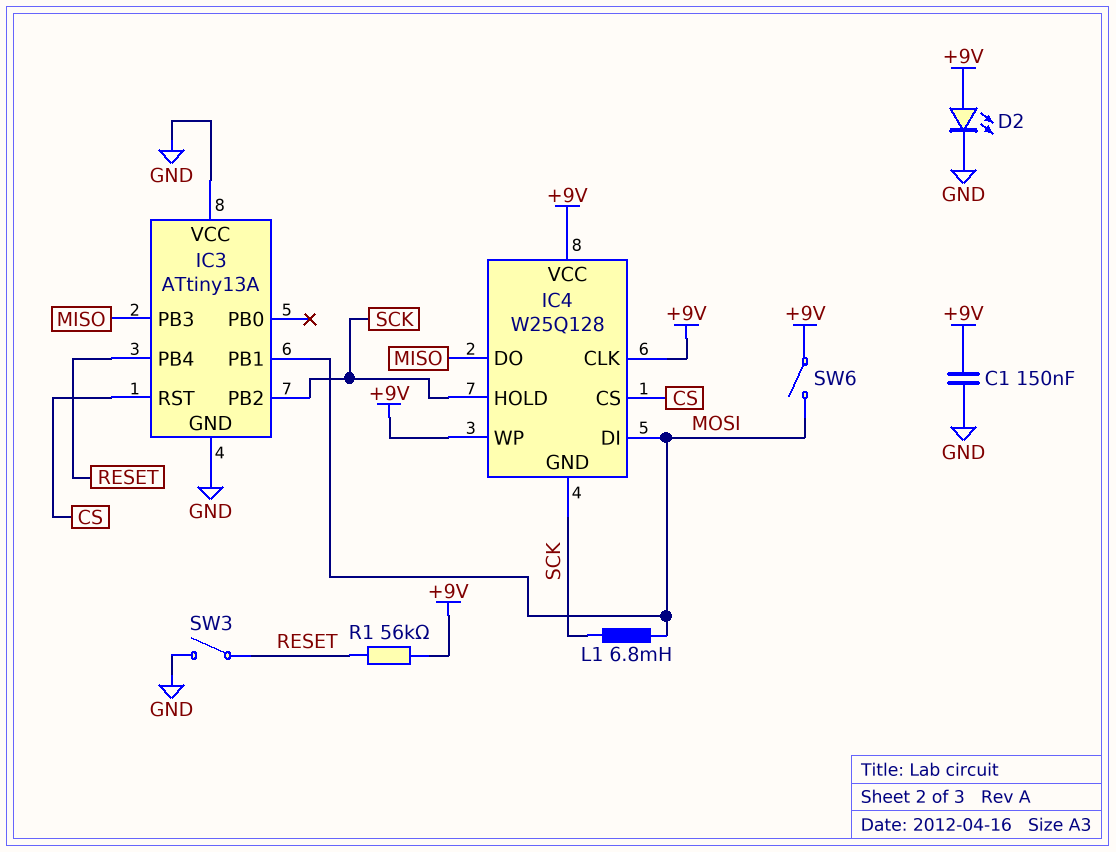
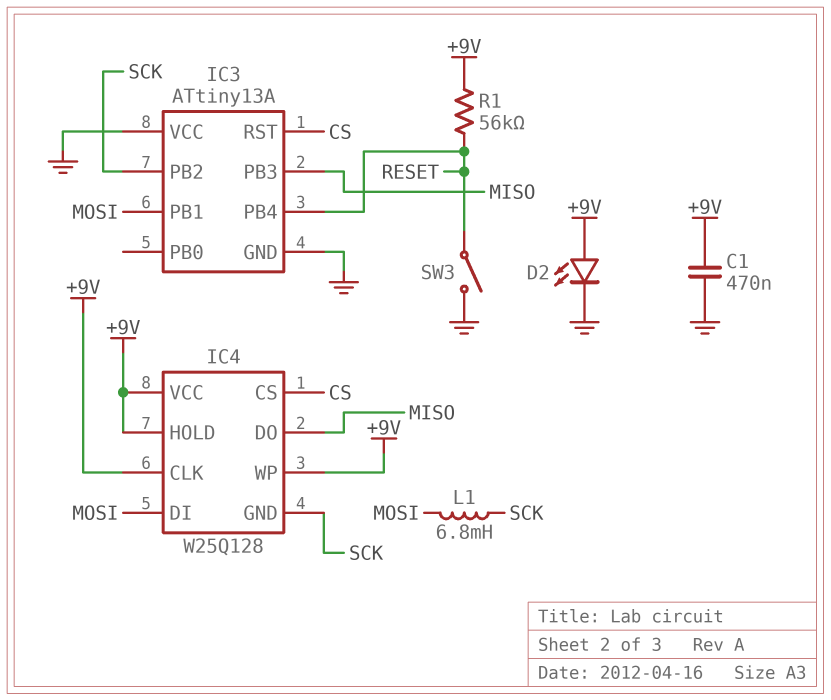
C1: 150nF (+9V, GND) -> 470nF (+9V, GND)
IC4 pin HOLD: SCK -> +9V
SW6: switch (+9V, MOSI) -> none

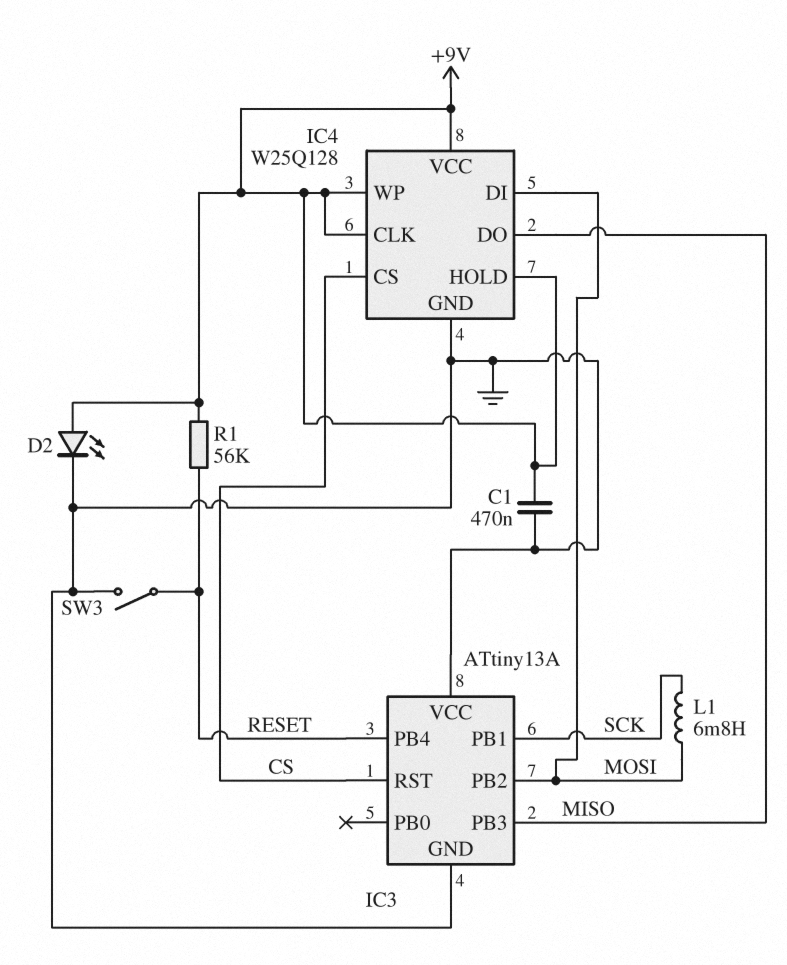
IC3 pin PB1: MOSI -> SCK
IC3 pin PB2: SCK -> MOSI
IC4 pin GND: SCK -> GND

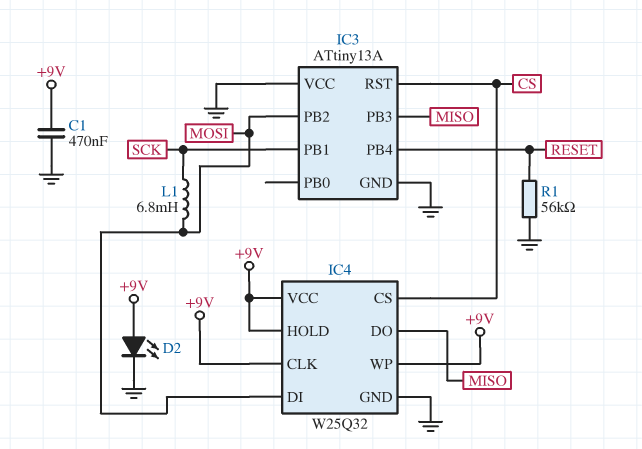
IC4: W25Q128 -> W25Q32
R1: 56k (+9V, RESET) -> 56k (GND, RESET)
SW3: switch (GND, RESET) -> none

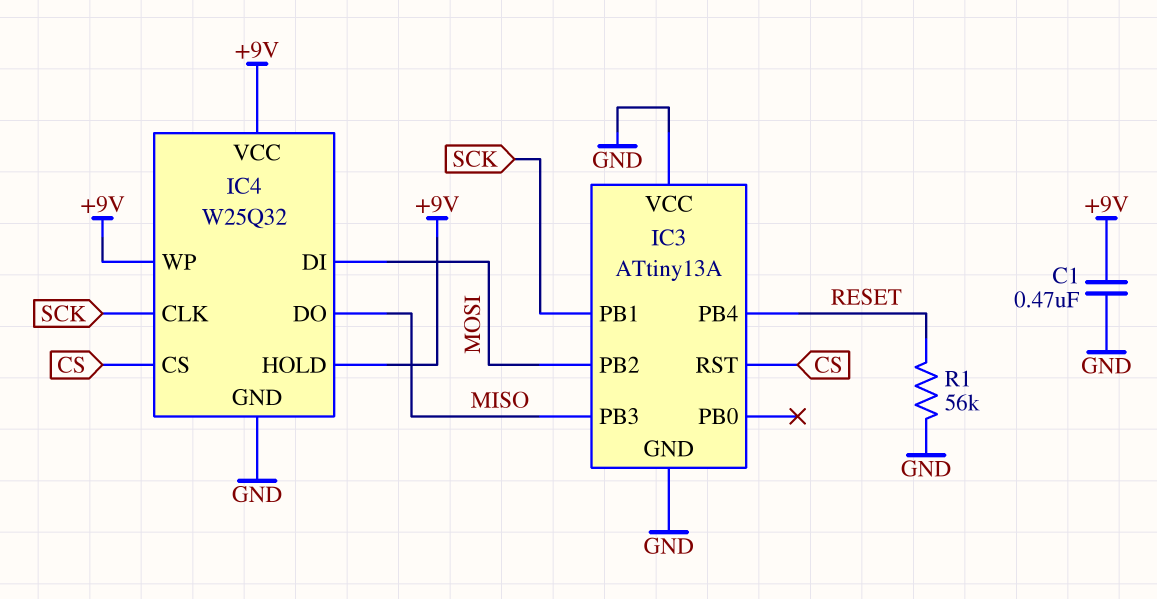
D2: LED (A +9V, K GND) -> none
IC4 pin CLK: +9V -> SCK
L1: 6.8mH (MOSI, SCK) -> none

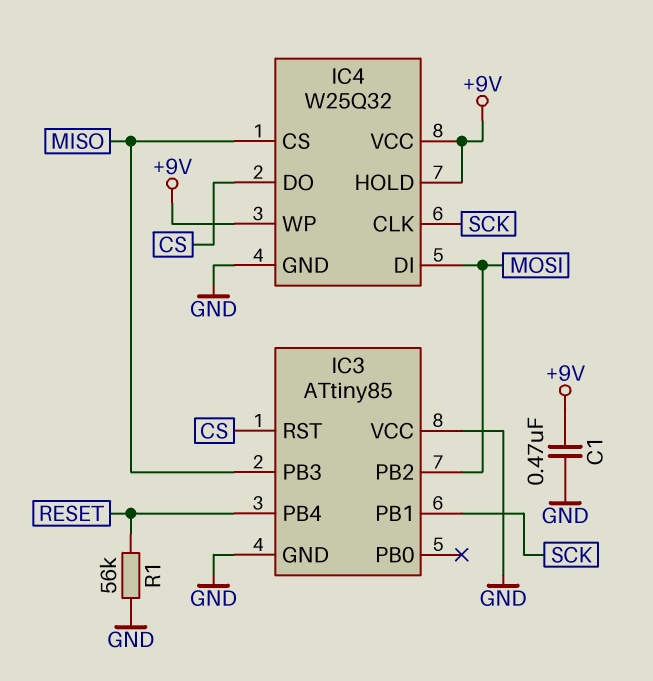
IC3: ATtiny13A -> ATtiny85
IC4 pin CS: CS -> MISO
IC4 pin DO: MISO -> CS

